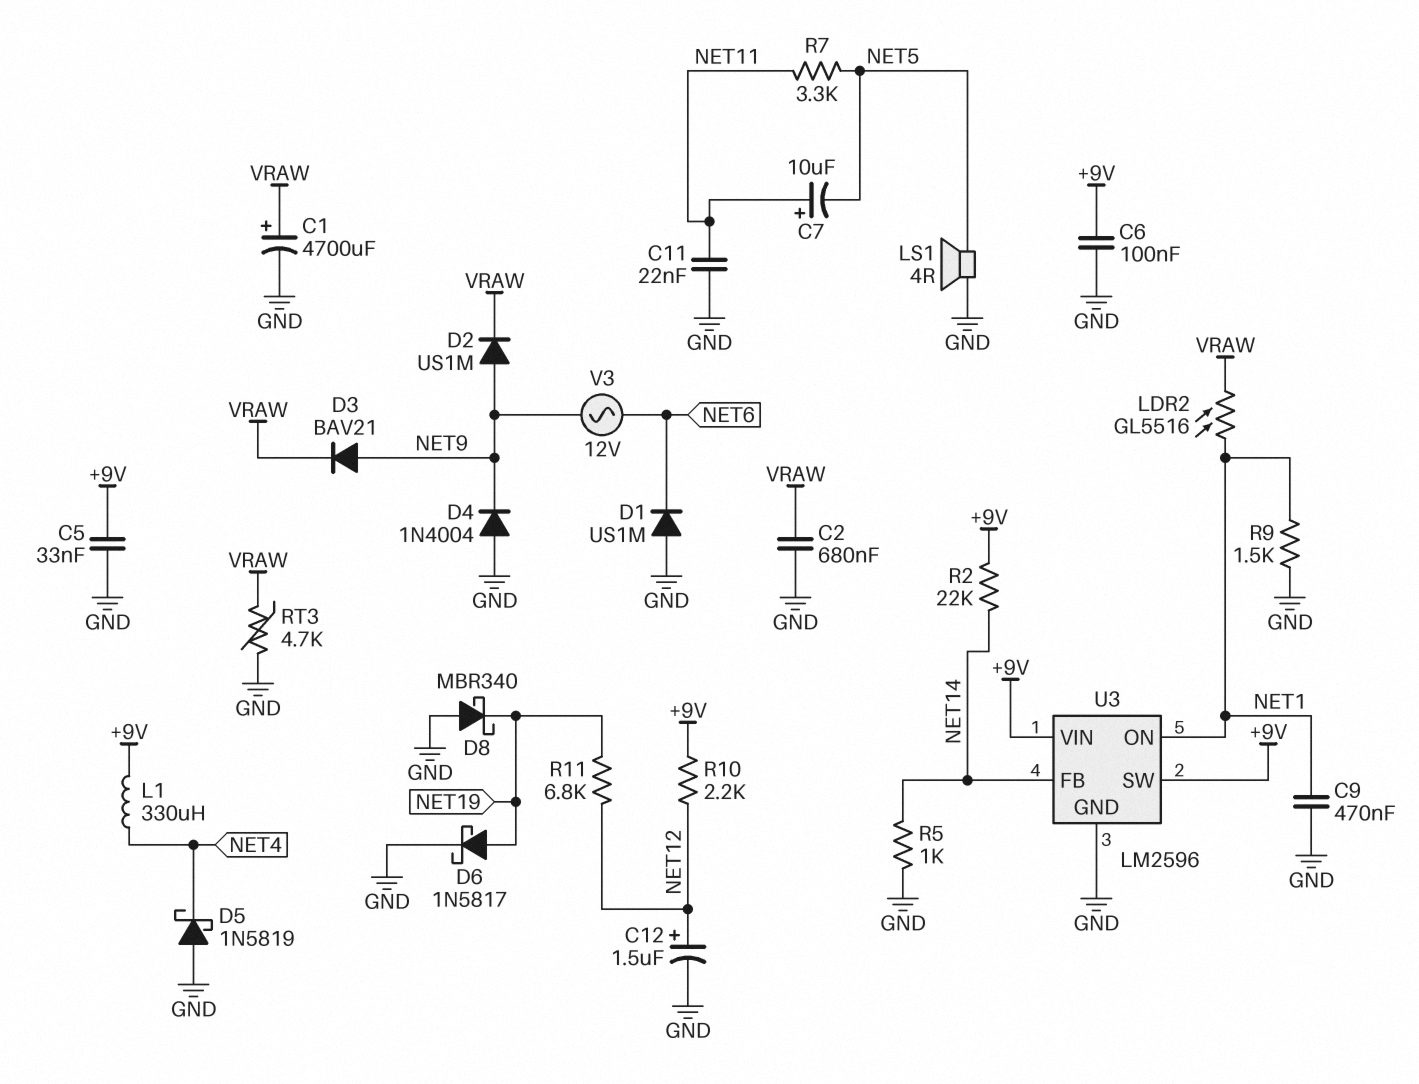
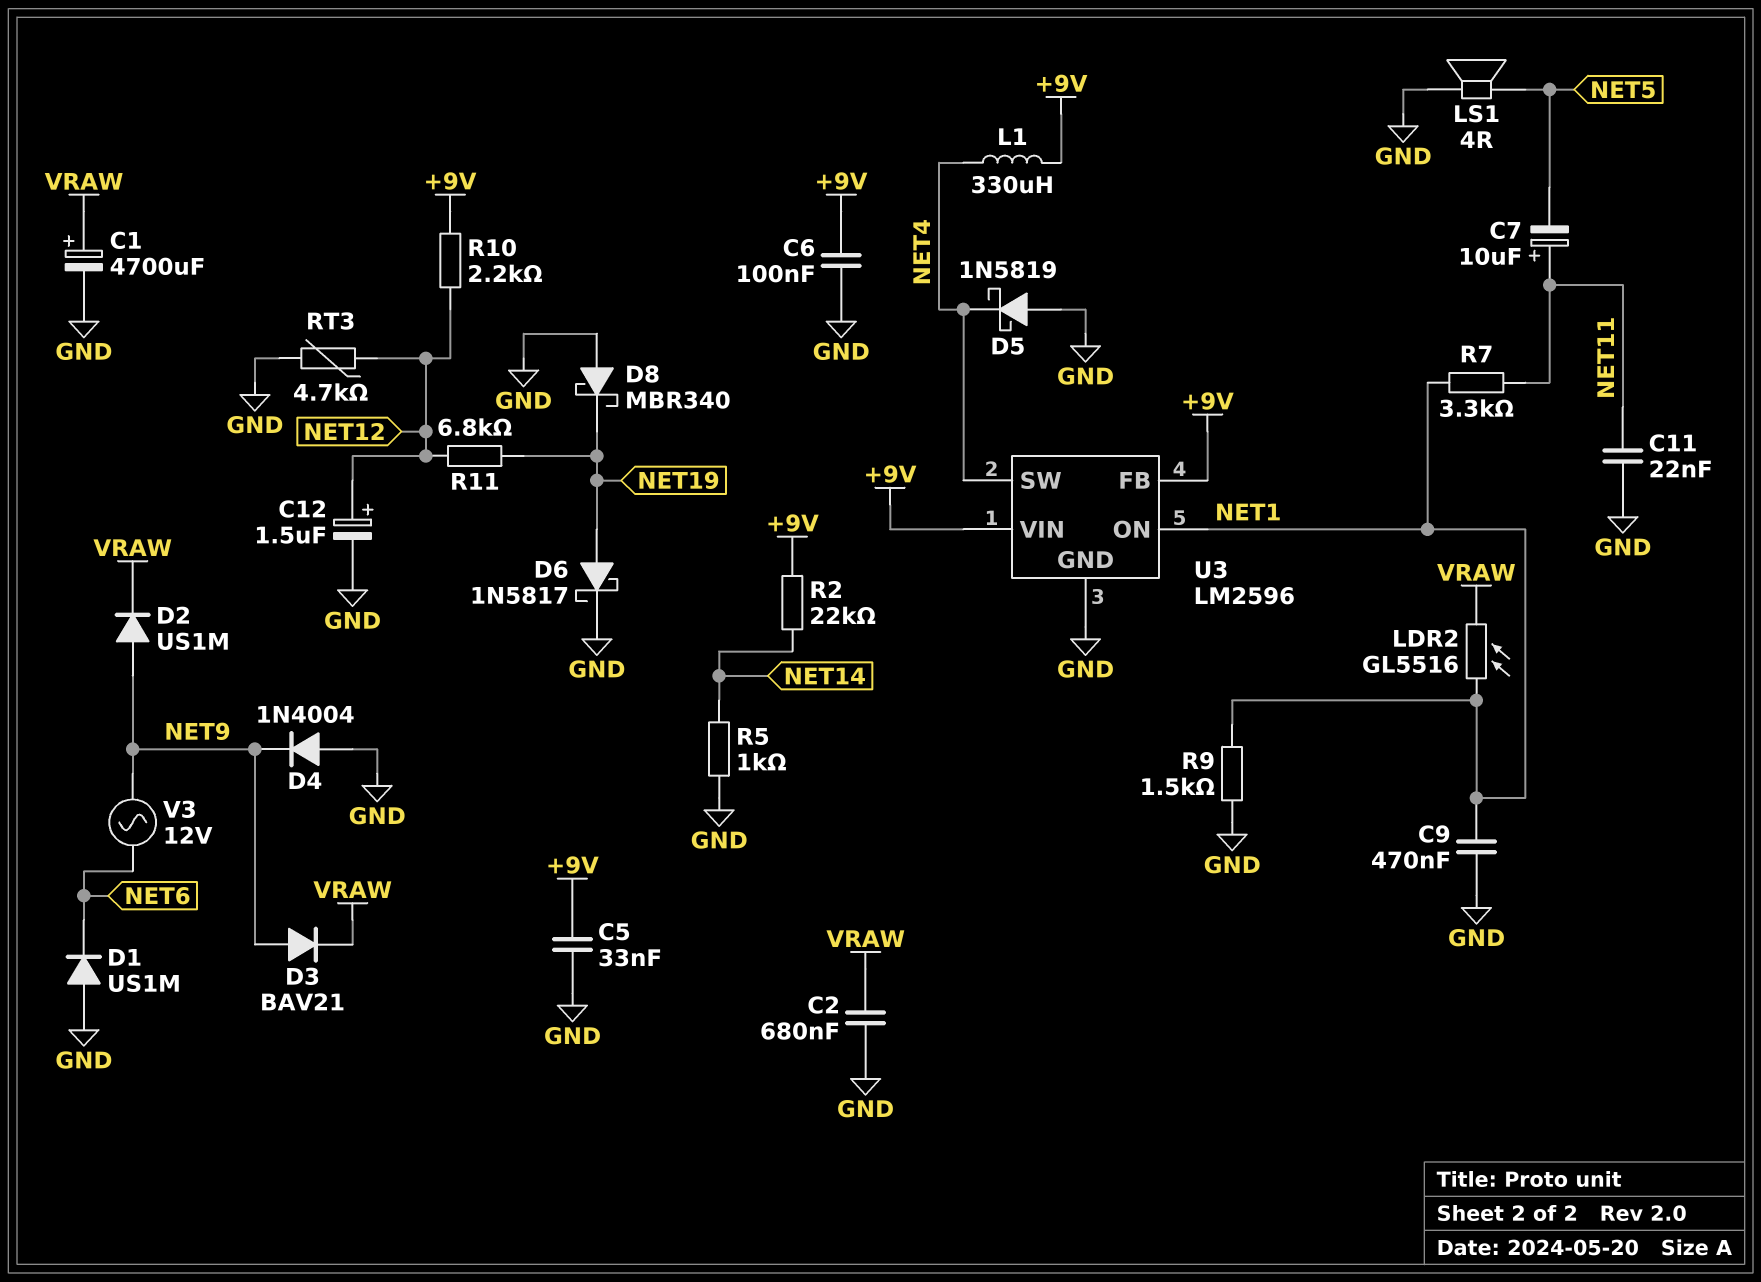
R7: 3.3k (NET5, NET11) -> 3.3k (NET1, NET11)
RT3: 4.7k (GND, VRAW) -> 4.7k (GND, NET12)
U3 pin FB: NET14 -> +9V
U3 pin SW: +9V -> NET4

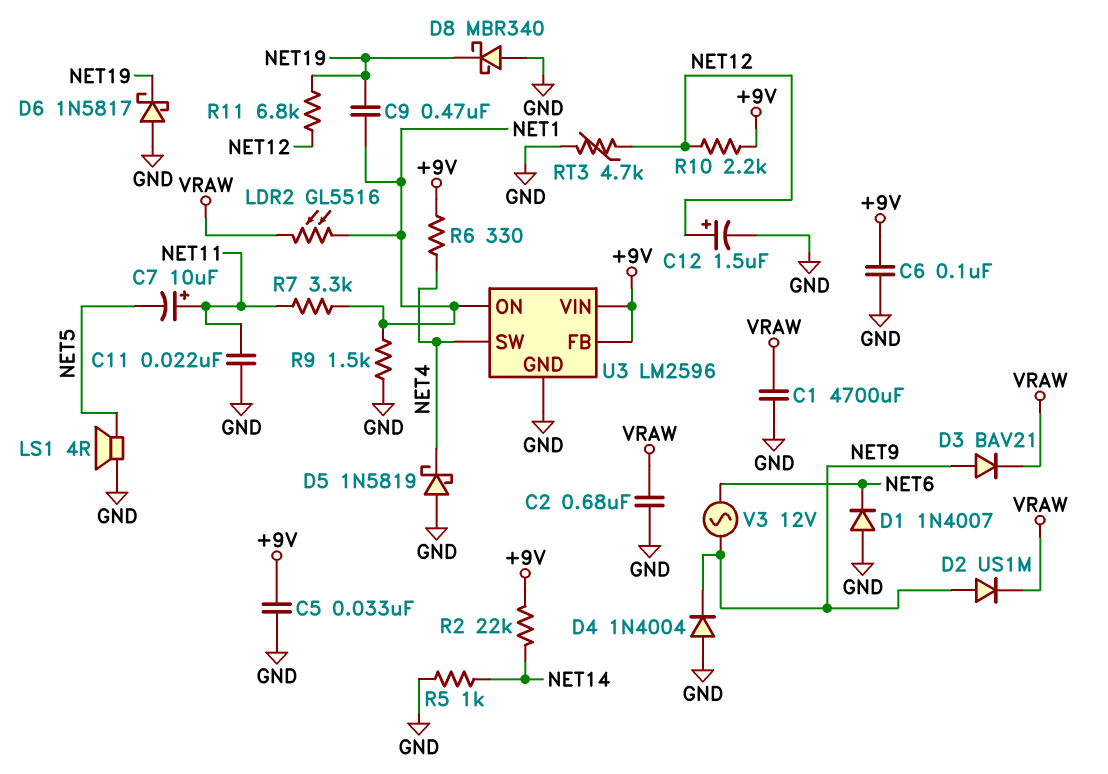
C1: 4700uF (plus VRAW, minus GND) -> 4700uF (GND, VRAW)
C9: 470nF (GND, NET1) -> 470nF (NET1, NET19)
D1: diode US1M (A GND, K NET6) -> diode 1N4007 (A GND, K NET6)
D6: schottky 1N5817 (A NET19, K GND) -> schottky 1N5817 (A GND, K NET19)
L1: 330uH (+9V, NET4) -> none
R6: none -> 330 (+9V, NET4)

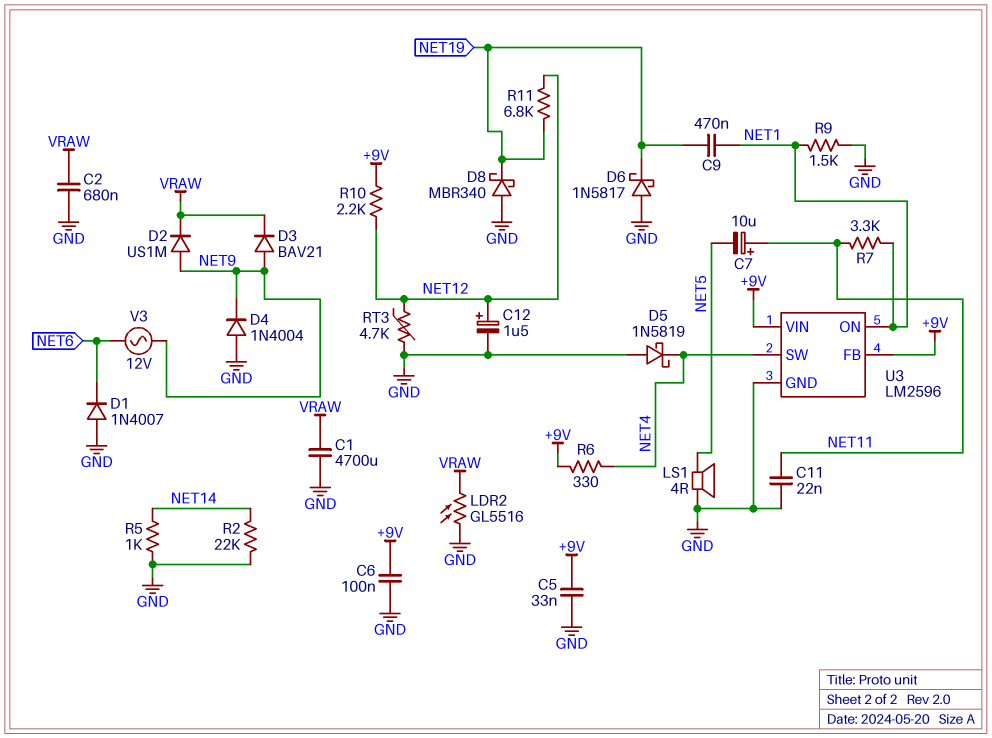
LDR2: GL5516 (NET1, VRAW) -> GL5516 (GND, VRAW)
R2: 22k (+9V, NET14) -> 22k (GND, NET14)

